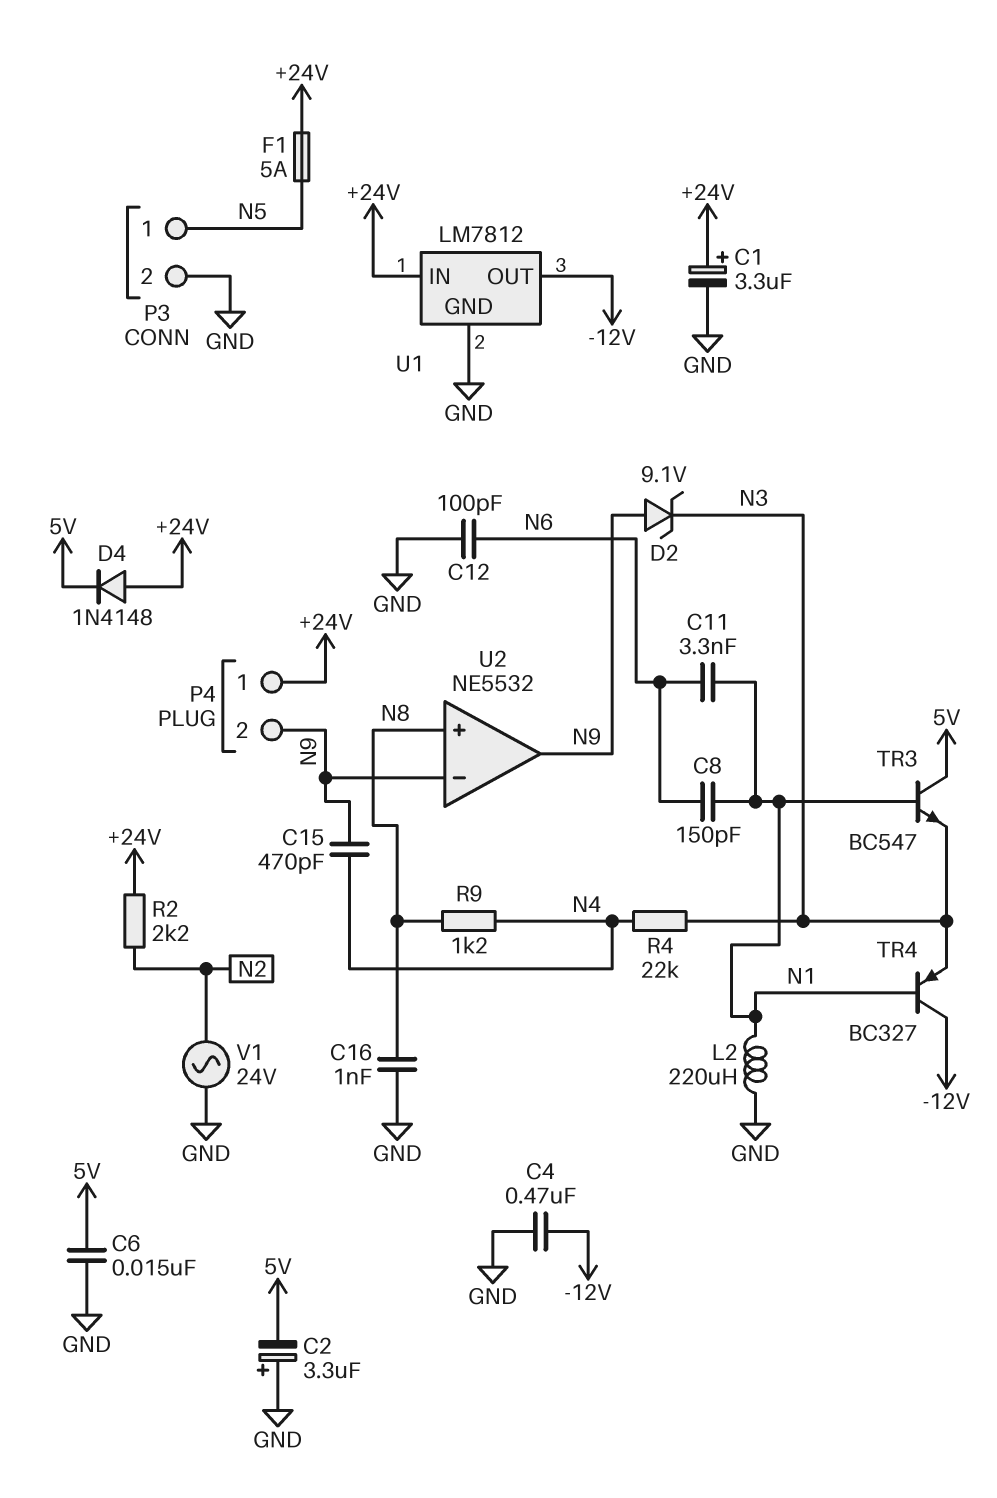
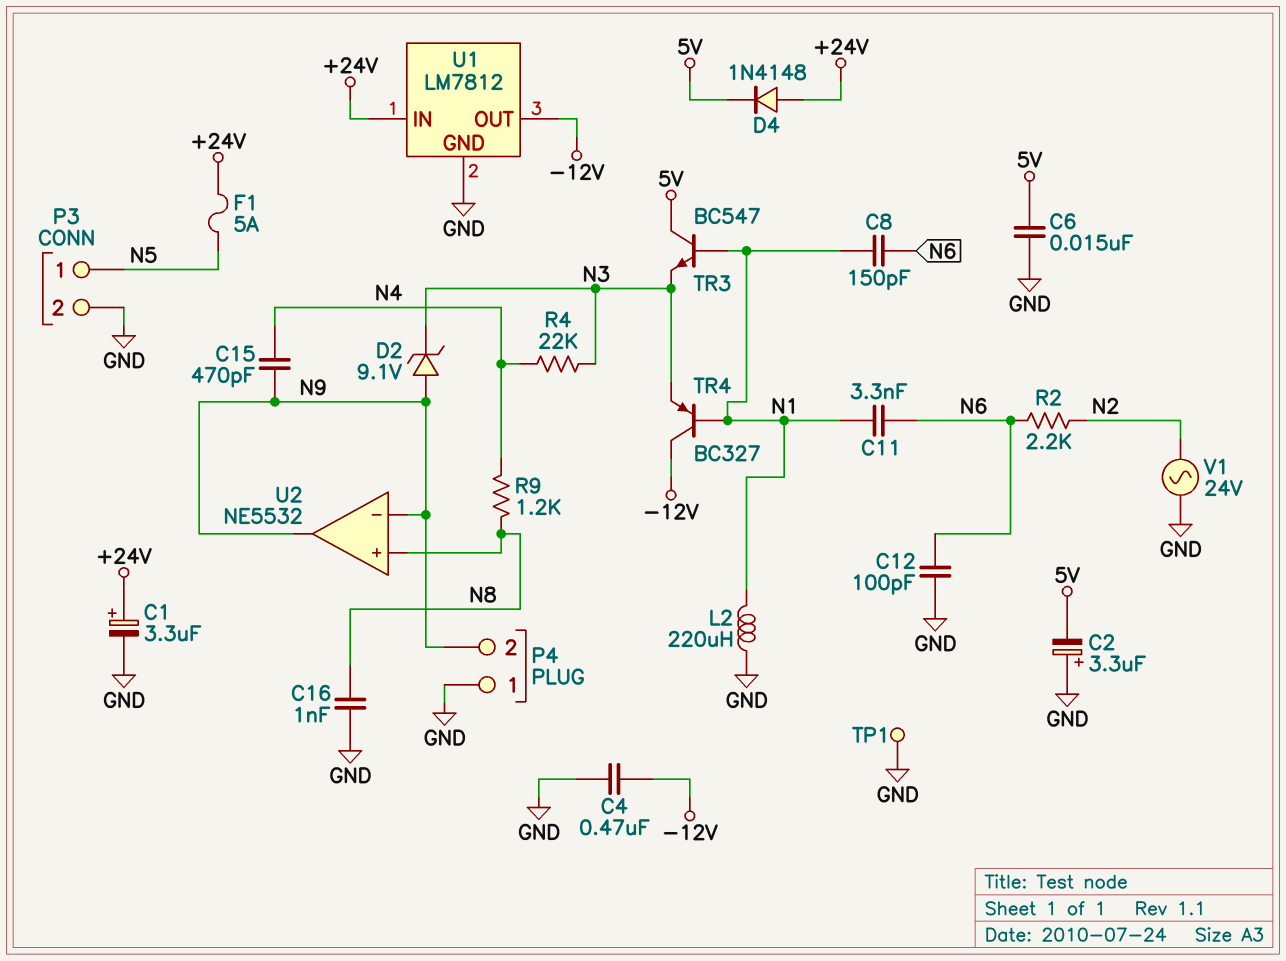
P4 pin 1: +24V -> GND
R2: 2.2k (+24V, N2) -> 2.2k (N2, N6)
TP1: none -> test point (GND)

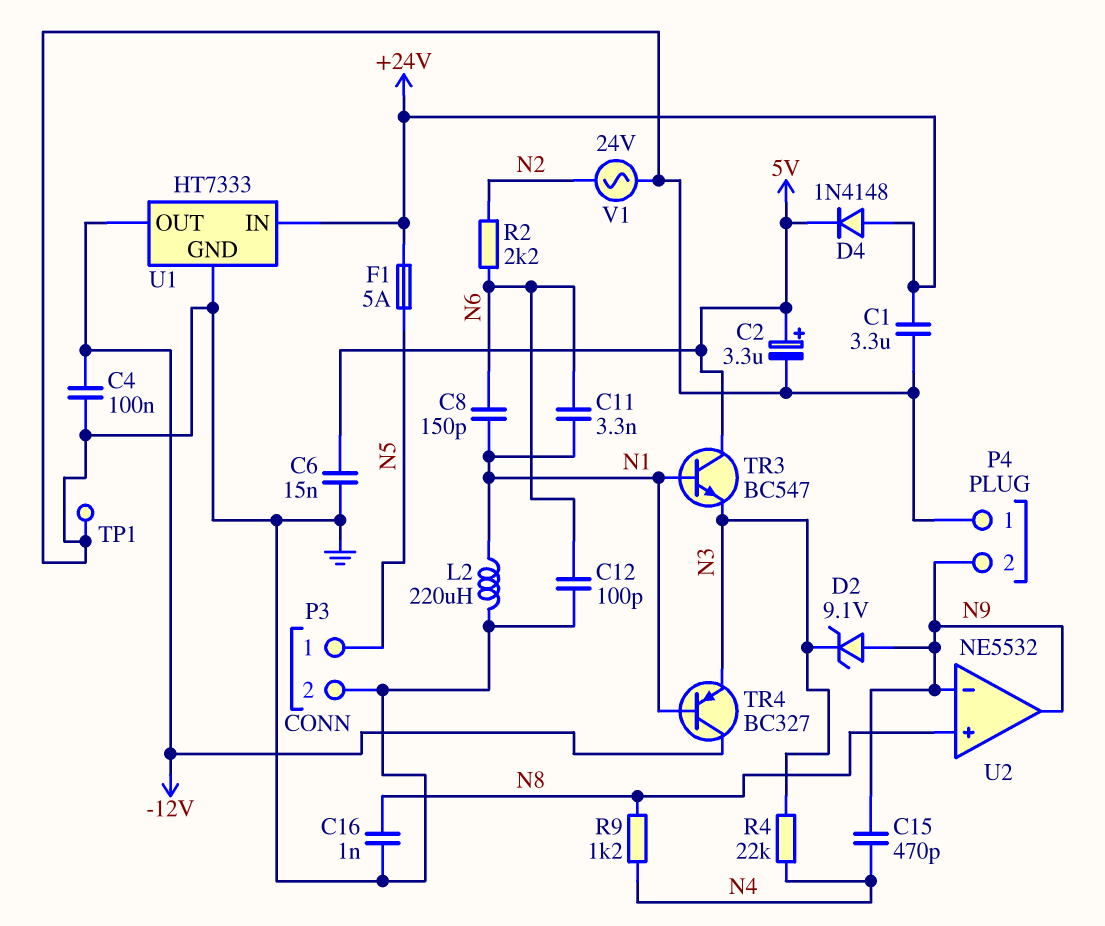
C1: 3.3uF (plus +24V, minus GND) -> 3.3uF (+24V, GND)
C2: 3.3uF (plus GND, minus 5V) -> 3.3uF (plus 5V, minus GND)
C4: 470nF (-12V, GND) -> 100nF (-12V, GND)
U1: LM7812 -> HT7333

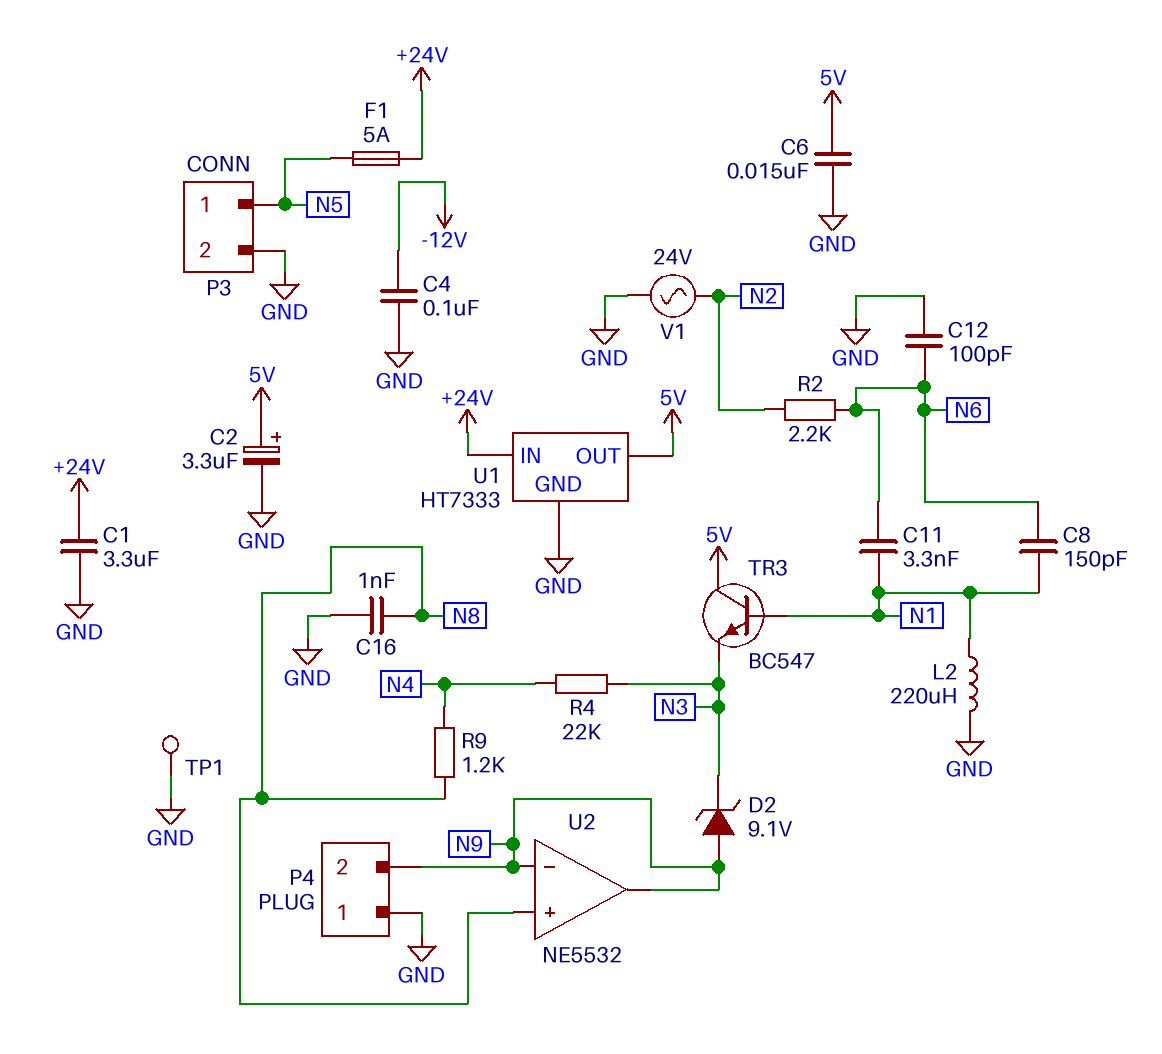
C15: 470pF (N4, N9) -> none
D4: diode 1N4148 (A +24V, K 5V) -> none
TR4: PNP BC327 (B N1, C -12V, E N3) -> none
U1 pin OUT: -12V -> 5V

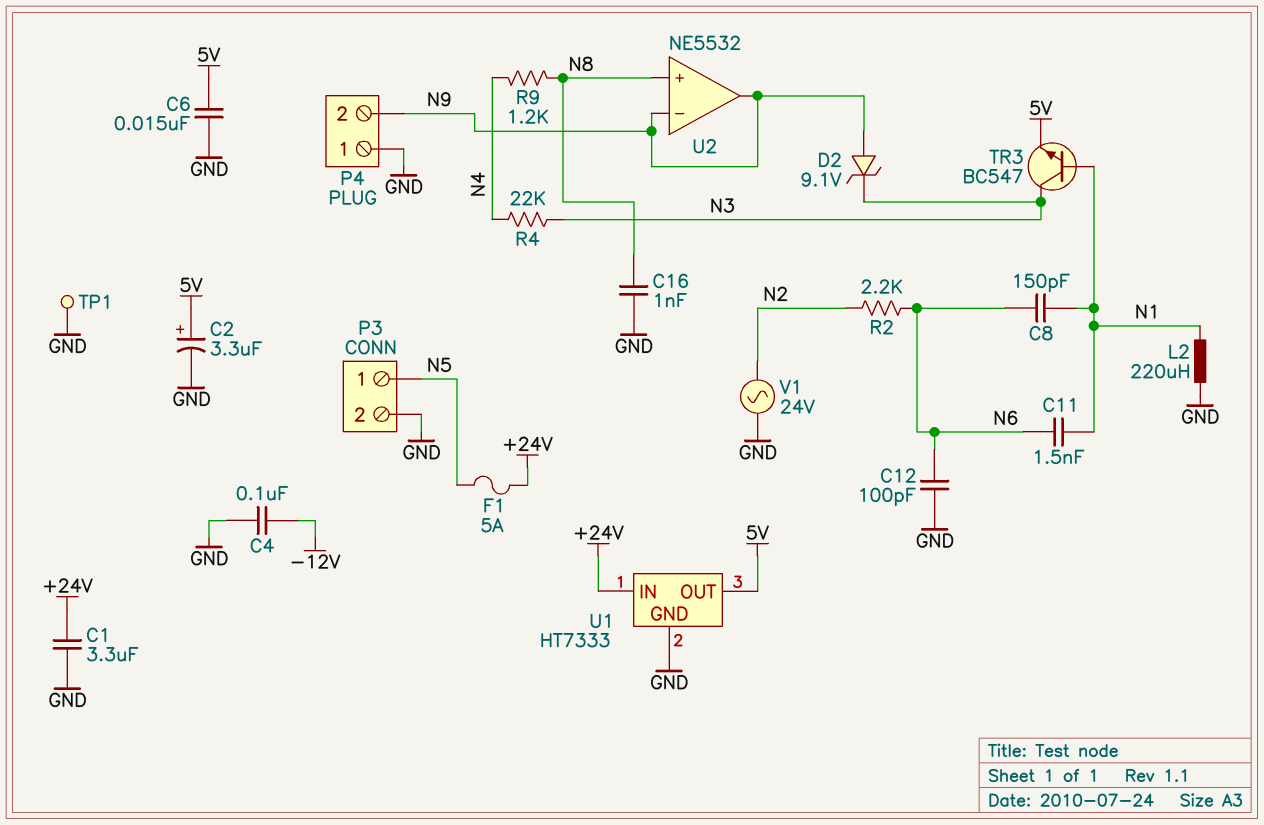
C11: 3.3nF (N1, N6) -> 1.5nF (N1, N6)
TR3: NPN BC547 (B N1, C 5V, E N3) -> NPN BC547 (B N1, C N3, E 5V)

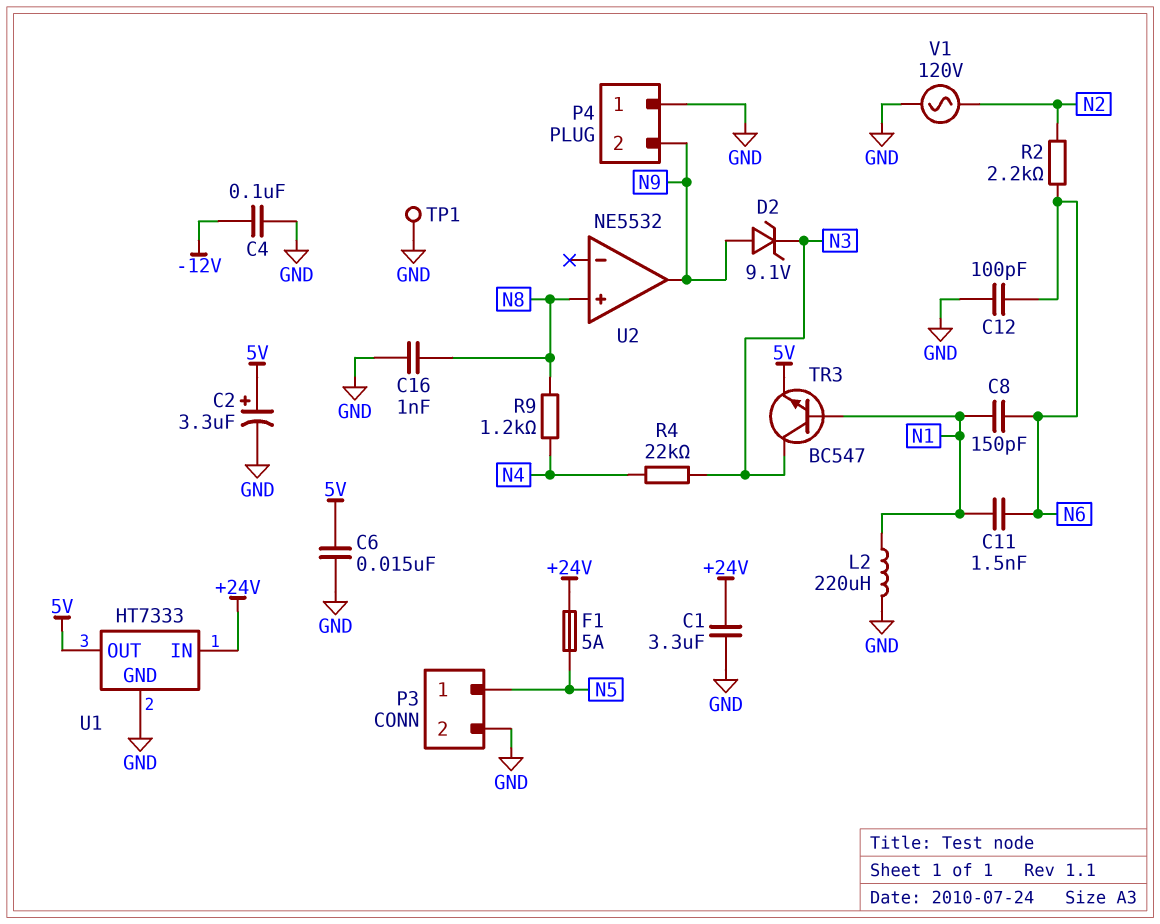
U2 pin in-: N9 -> none
V1: AC 24V (GND, N2) -> AC 120V (GND, N2)

